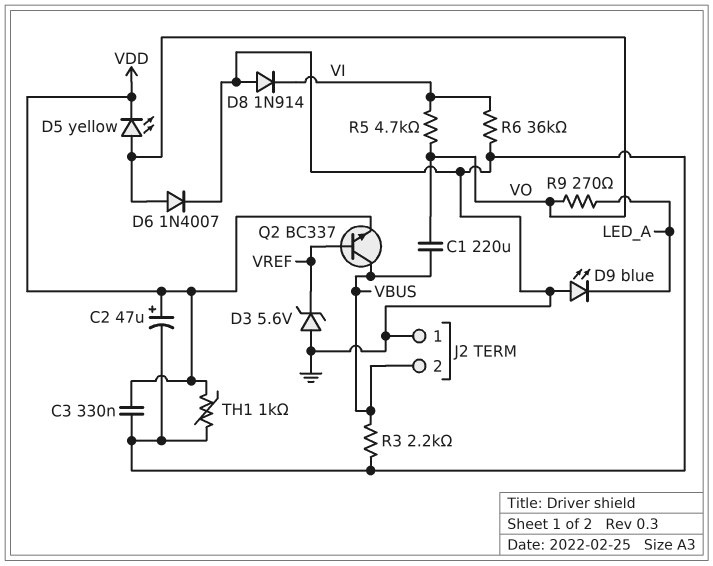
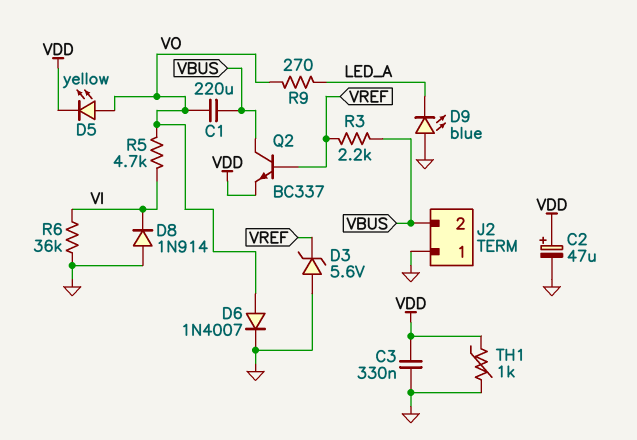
R3: 2.2k (GND, VBUS) -> 2.2k (VBUS, VREF)

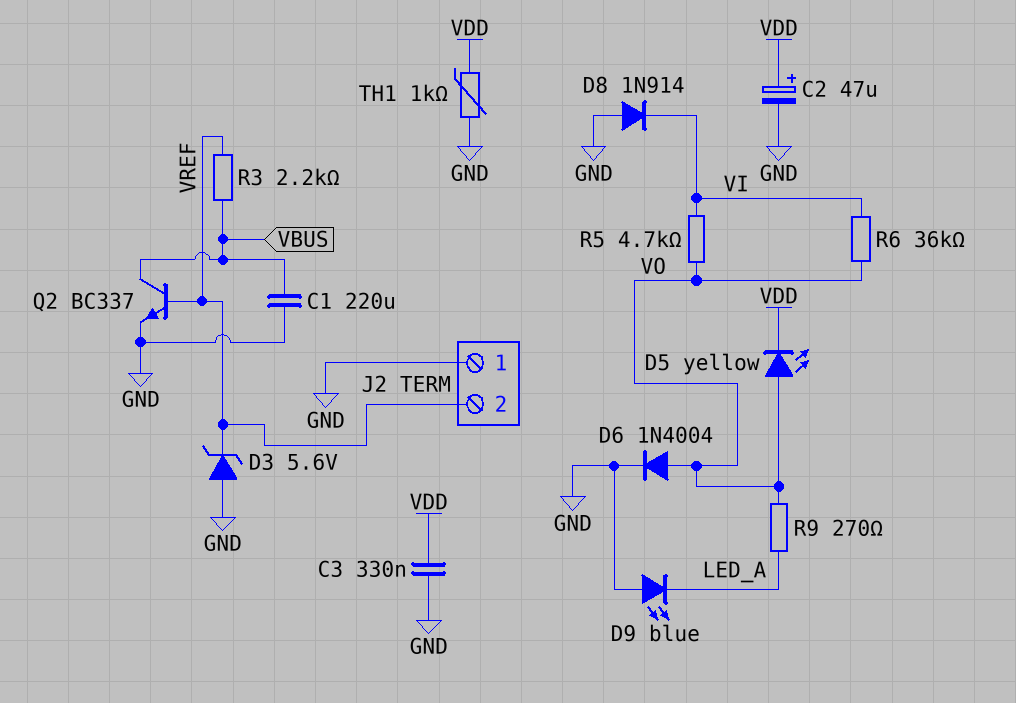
C1: 220uF (VBUS, VO) -> 220uF (GND, VBUS)
D6: diode 1N4007 (A VO, K GND) -> diode 1N4004 (A VO, K GND)
J2 pin 2: VBUS -> VREF
Q2: NPN BC337 (B VREF, C VBUS, E VDD) -> NPN BC337 (B VREF, C VBUS, E GND)
R6: 36k (GND, VI) -> 36k (VI, VO)

